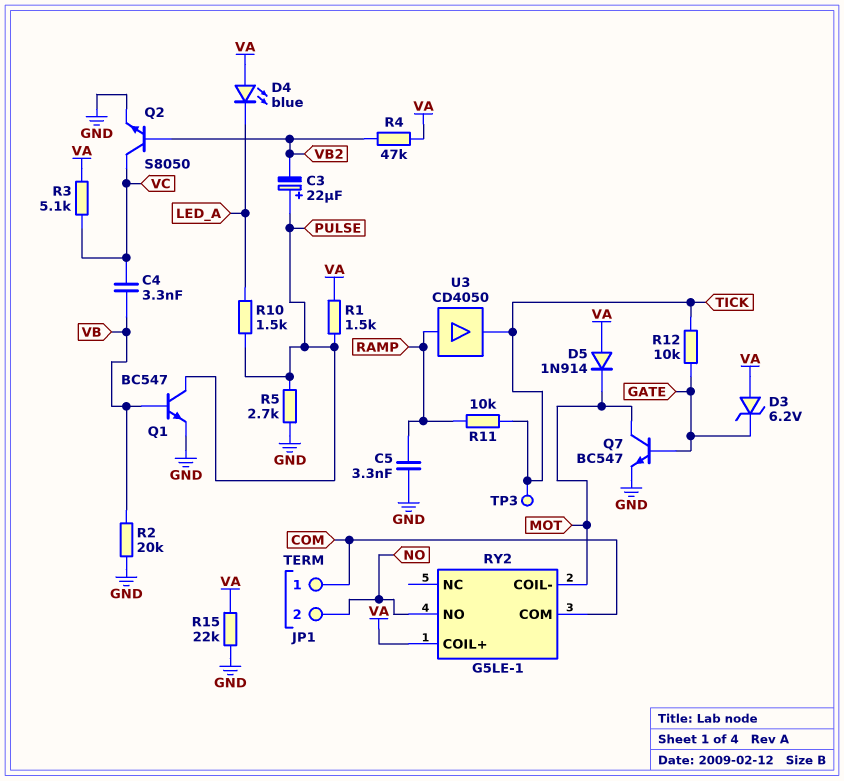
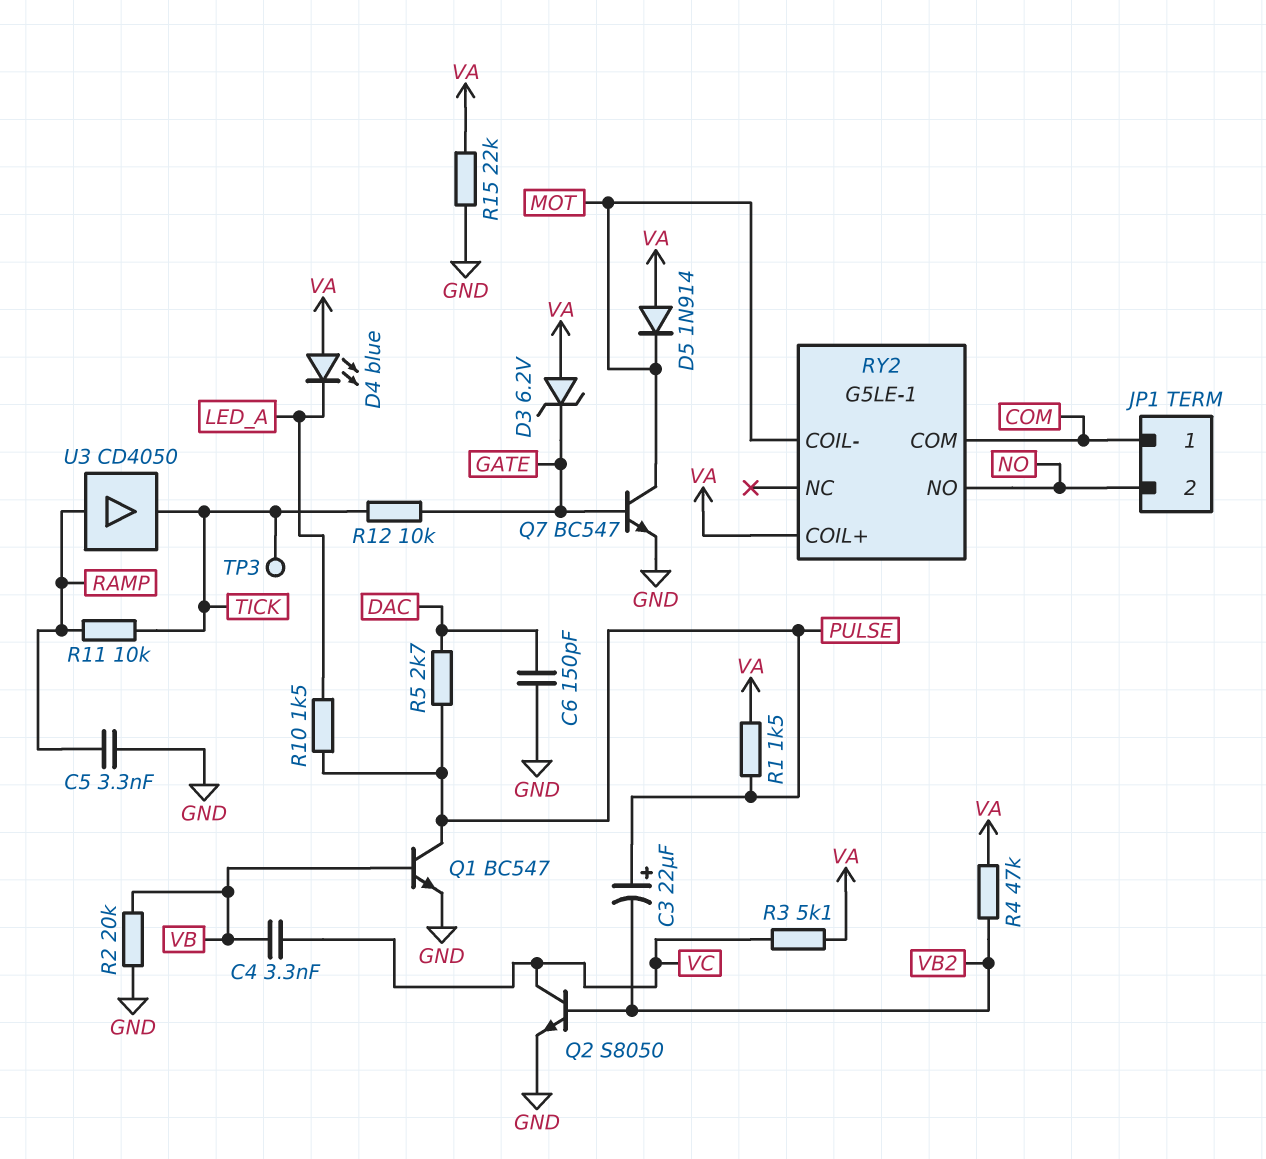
C6: none -> 150pF (DAC, GND)
R5: 2.7k (GND, PULSE) -> 2.7k (DAC, PULSE)

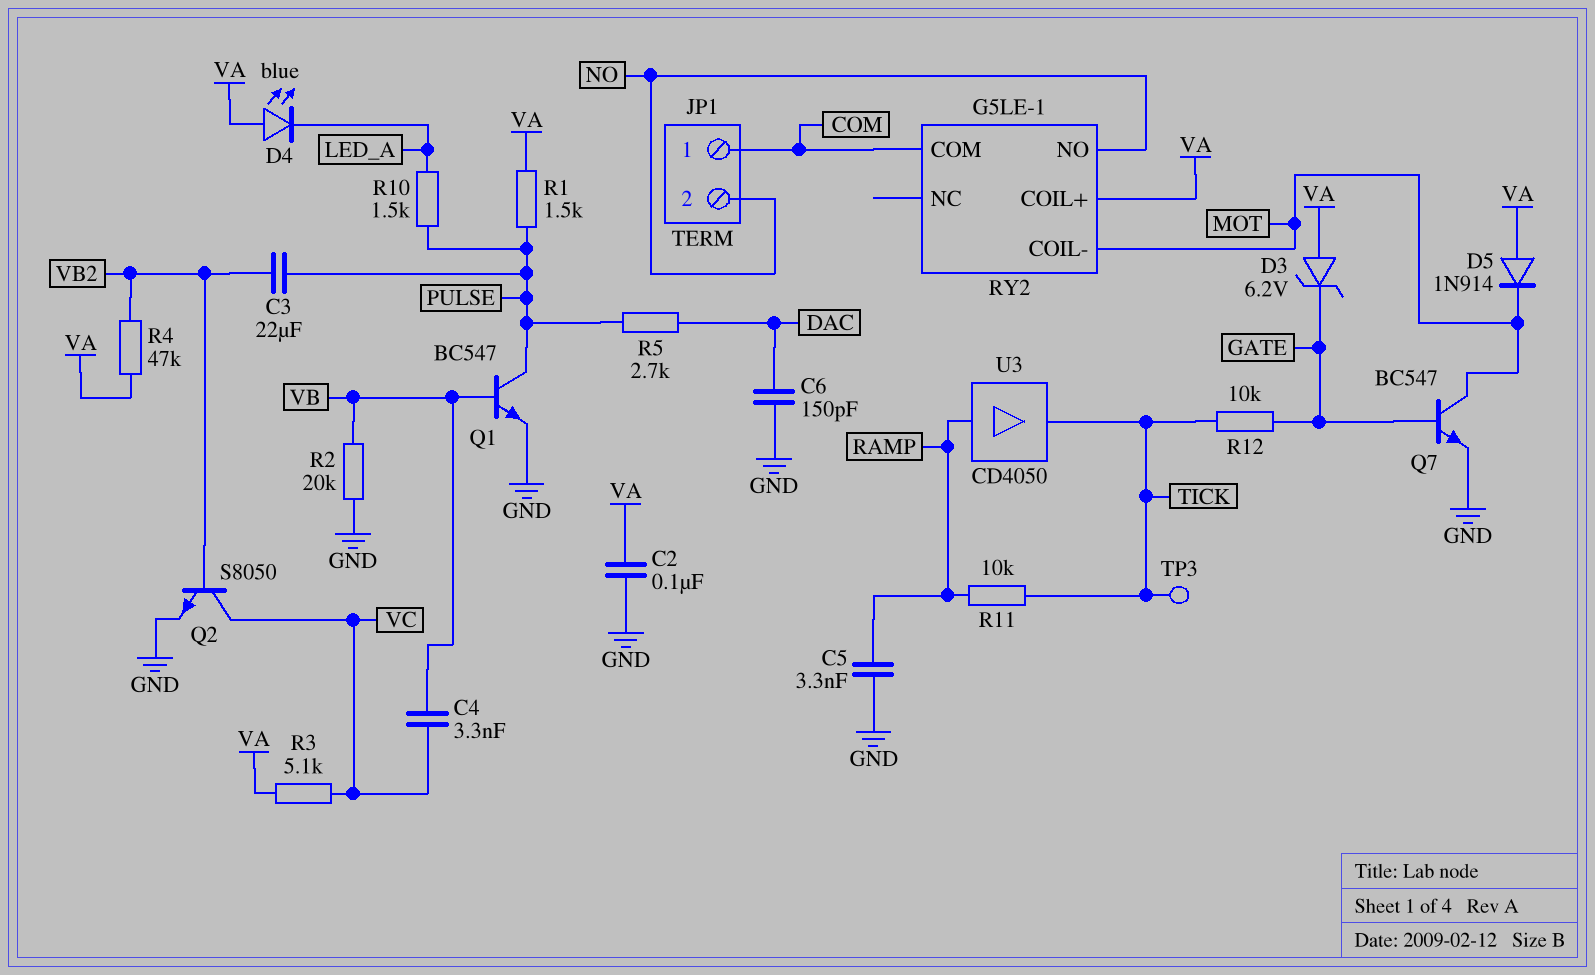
C2: none -> 100nF (GND, VA)
C3: 22uF (plus PULSE, minus VB2) -> 22uF (PULSE, VB2)
R15: 22k (GND, VA) -> none

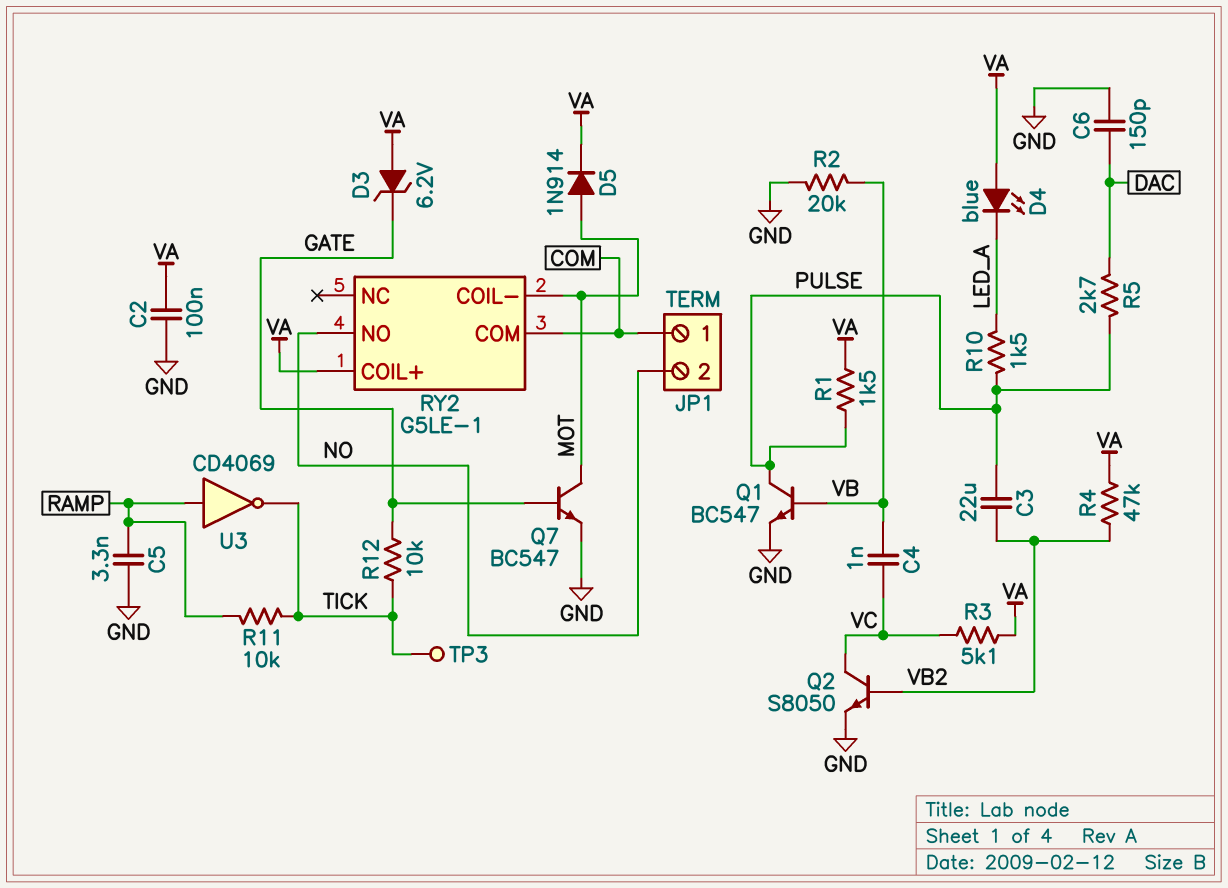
C4: 3.3nF (VB, VC) -> 1nF (VB, VC)
D5: diode 1N914 (A VA, K MOT) -> diode 1N914 (A MOT, K VA)
U3: buffer CD4050 (in RAMP, out TICK) -> NOT CD4069 (in RAMP, out TICK)

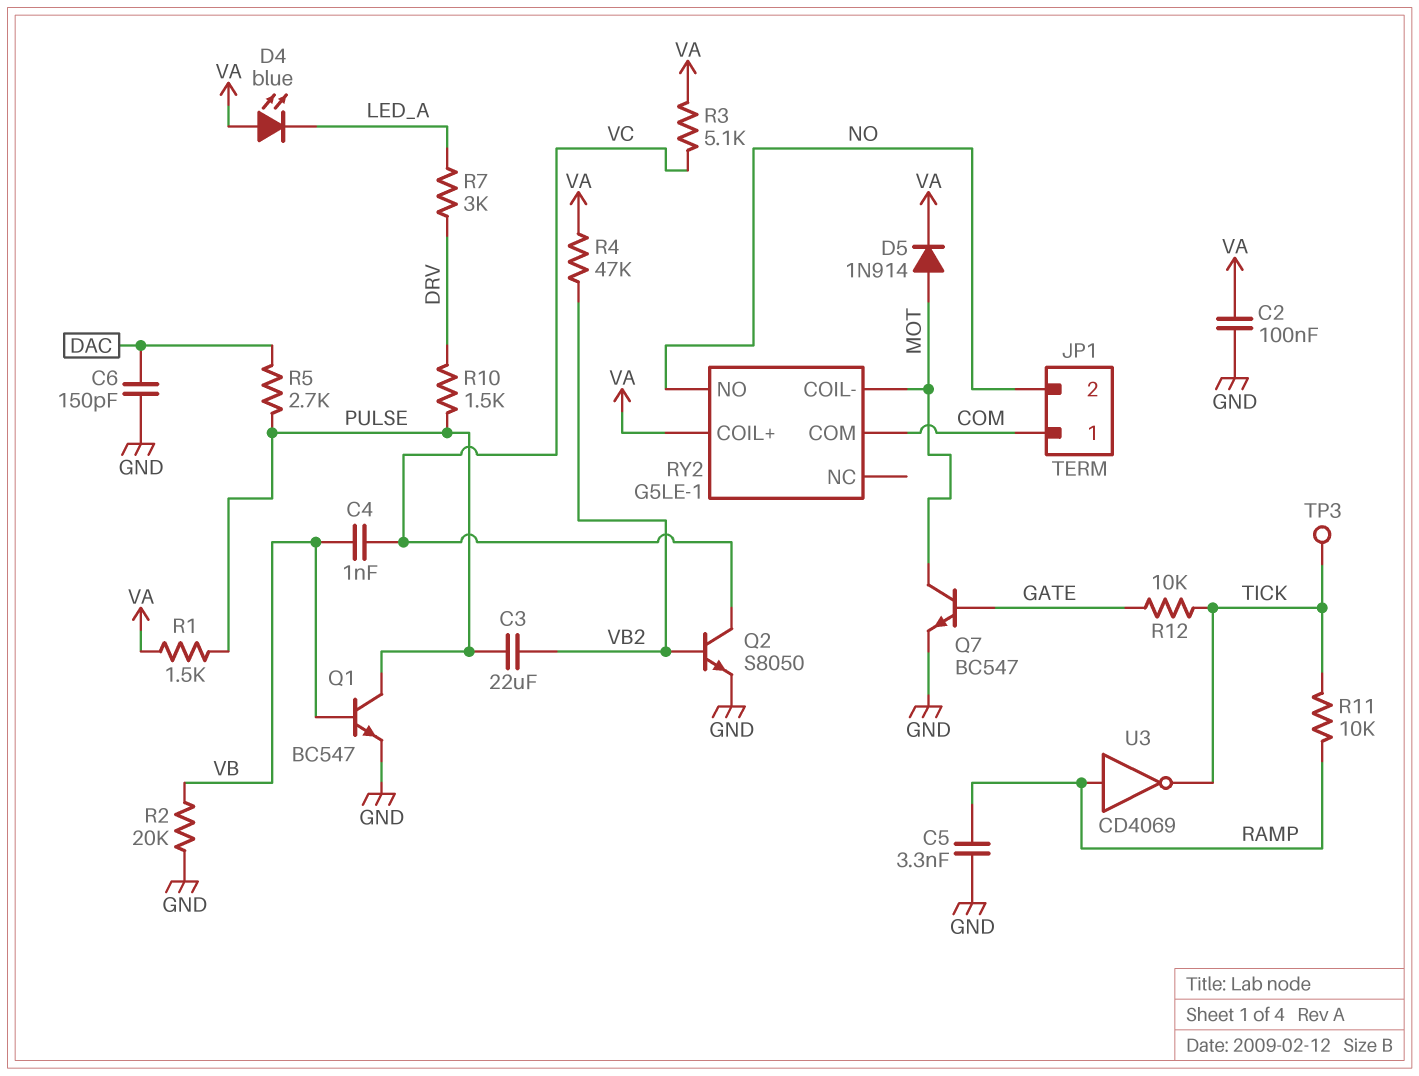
D3: zener 6.2V (A VA, K GATE) -> none
R7: none -> 3k (DRV, LED_A)
R10: 1.5k (LED_A, PULSE) -> 1.5k (DRV, PULSE)

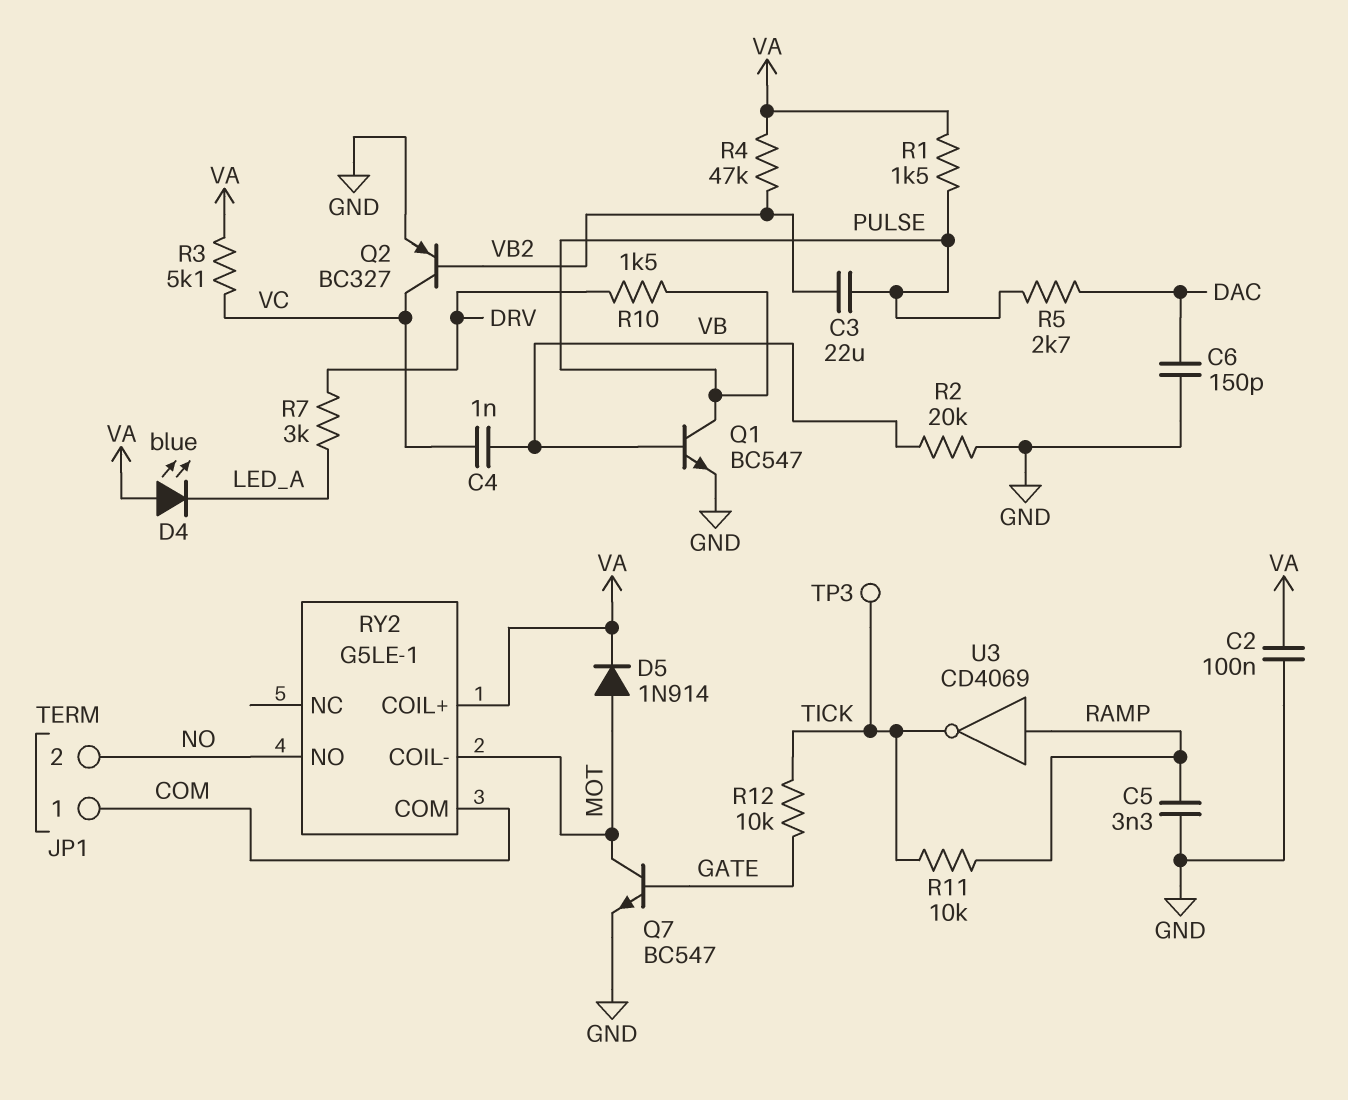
Q2: NPN S8050 (B VB2, C VC, E GND) -> PNP BC327 (B VB2, C VC, E GND)

